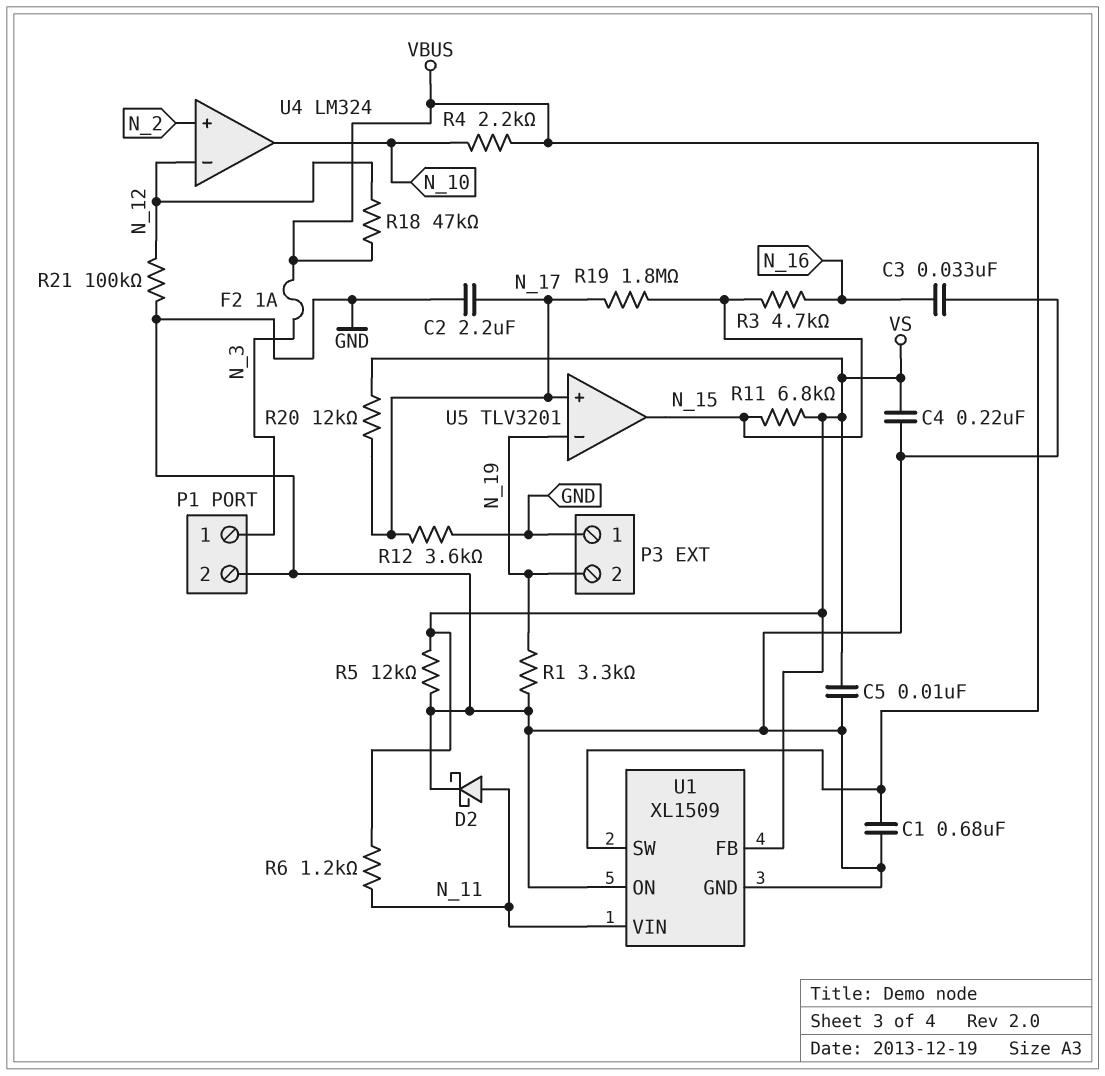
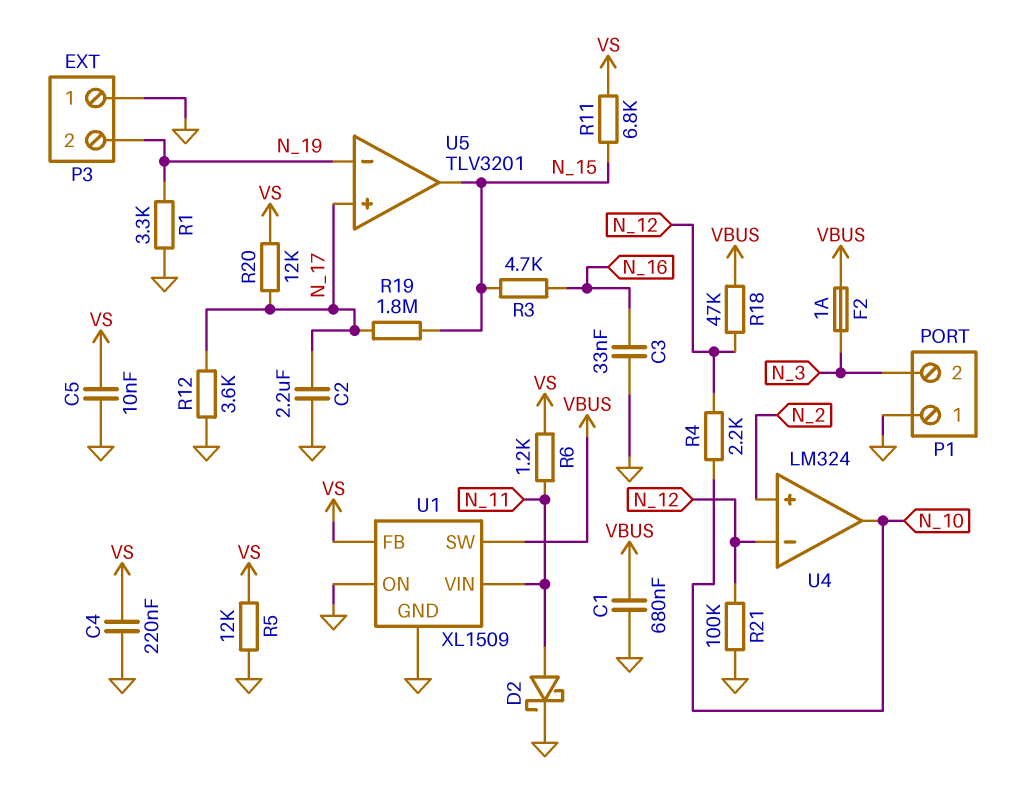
P1 pin 1: N_3 -> GND
P1 pin 2: GND -> N_3
R4: 2.2k (N_10, VBUS) -> 2.2k (N_10, N_12)

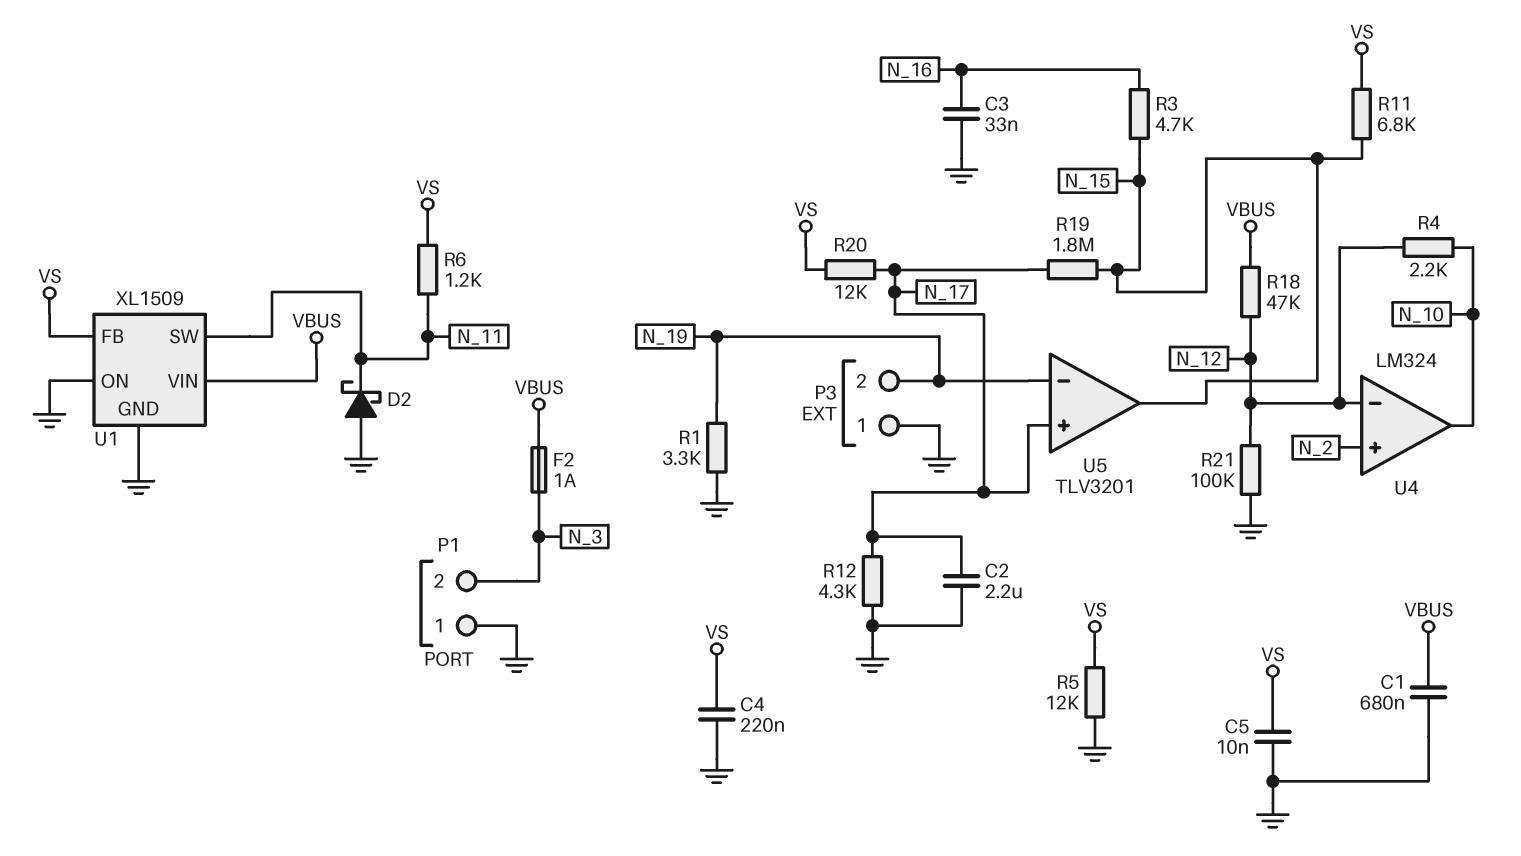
D2: schottky (A N_11, K GND) -> schottky (A GND, K N_11)
R12: 3.6k (GND, N_17) -> 4.3k (GND, N_17)
U1 pin SW: VBUS -> N_11
U1 pin VIN: N_11 -> VBUS

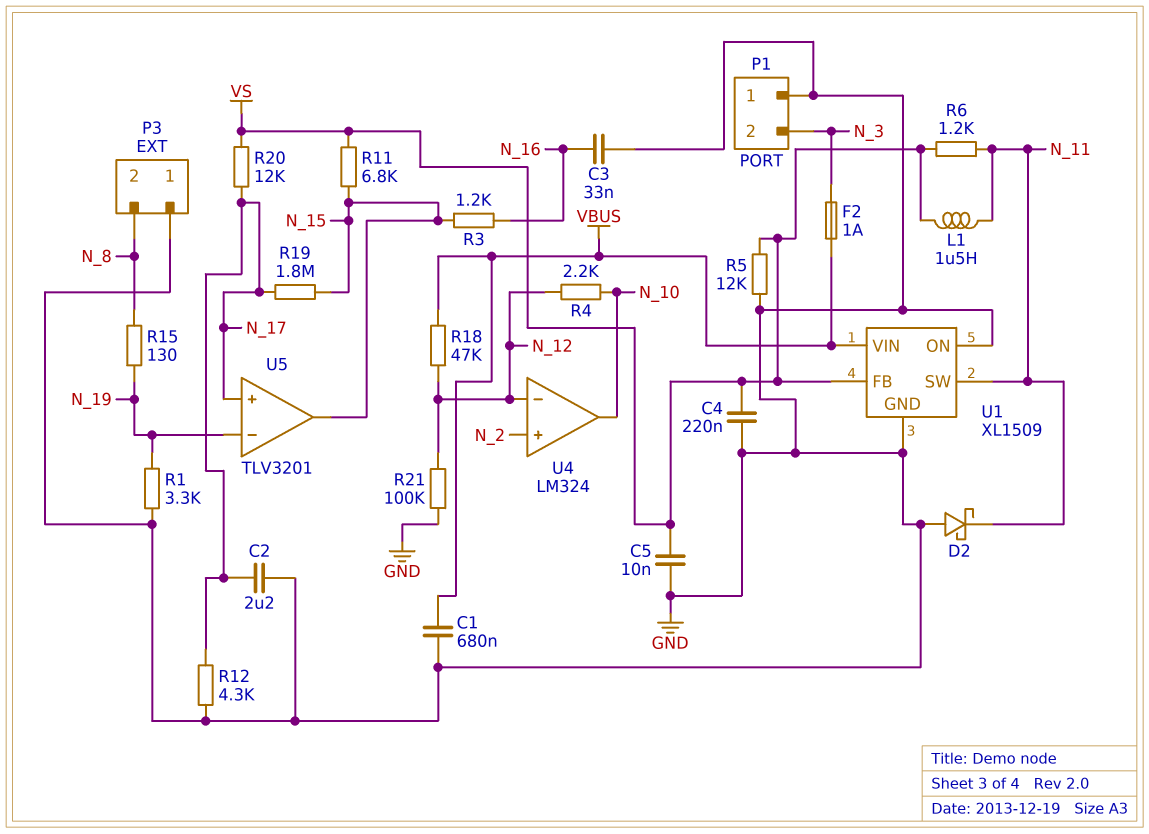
L1: none -> 1.5uH (N_11, VS)
P3 pin 2: N_19 -> N_8
R3: 4.7k (N_15, N_16) -> 1.2k (N_15, N_16)
R15: none -> 130 (N_8, N_19)

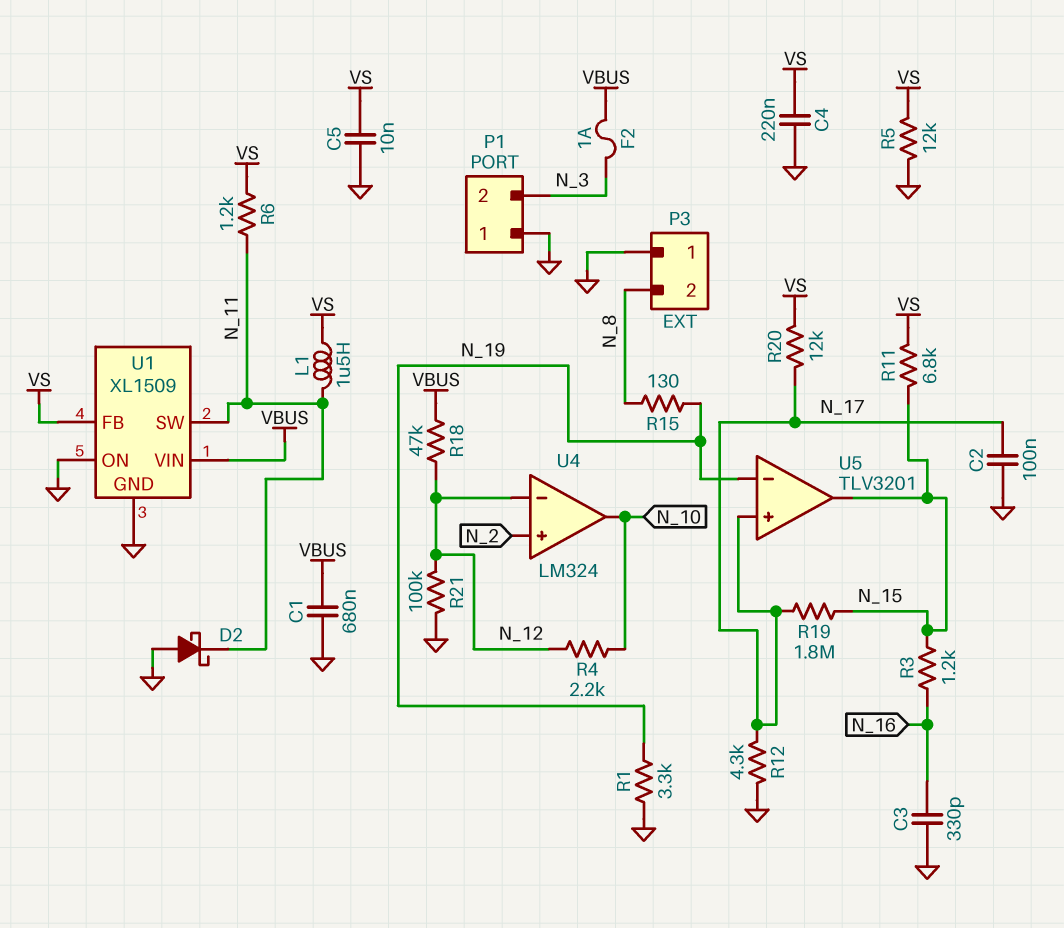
C2: 2.2uF (GND, N_17) -> 100nF (GND, N_17)
C3: 33nF (GND, N_16) -> 330pF (GND, N_16)

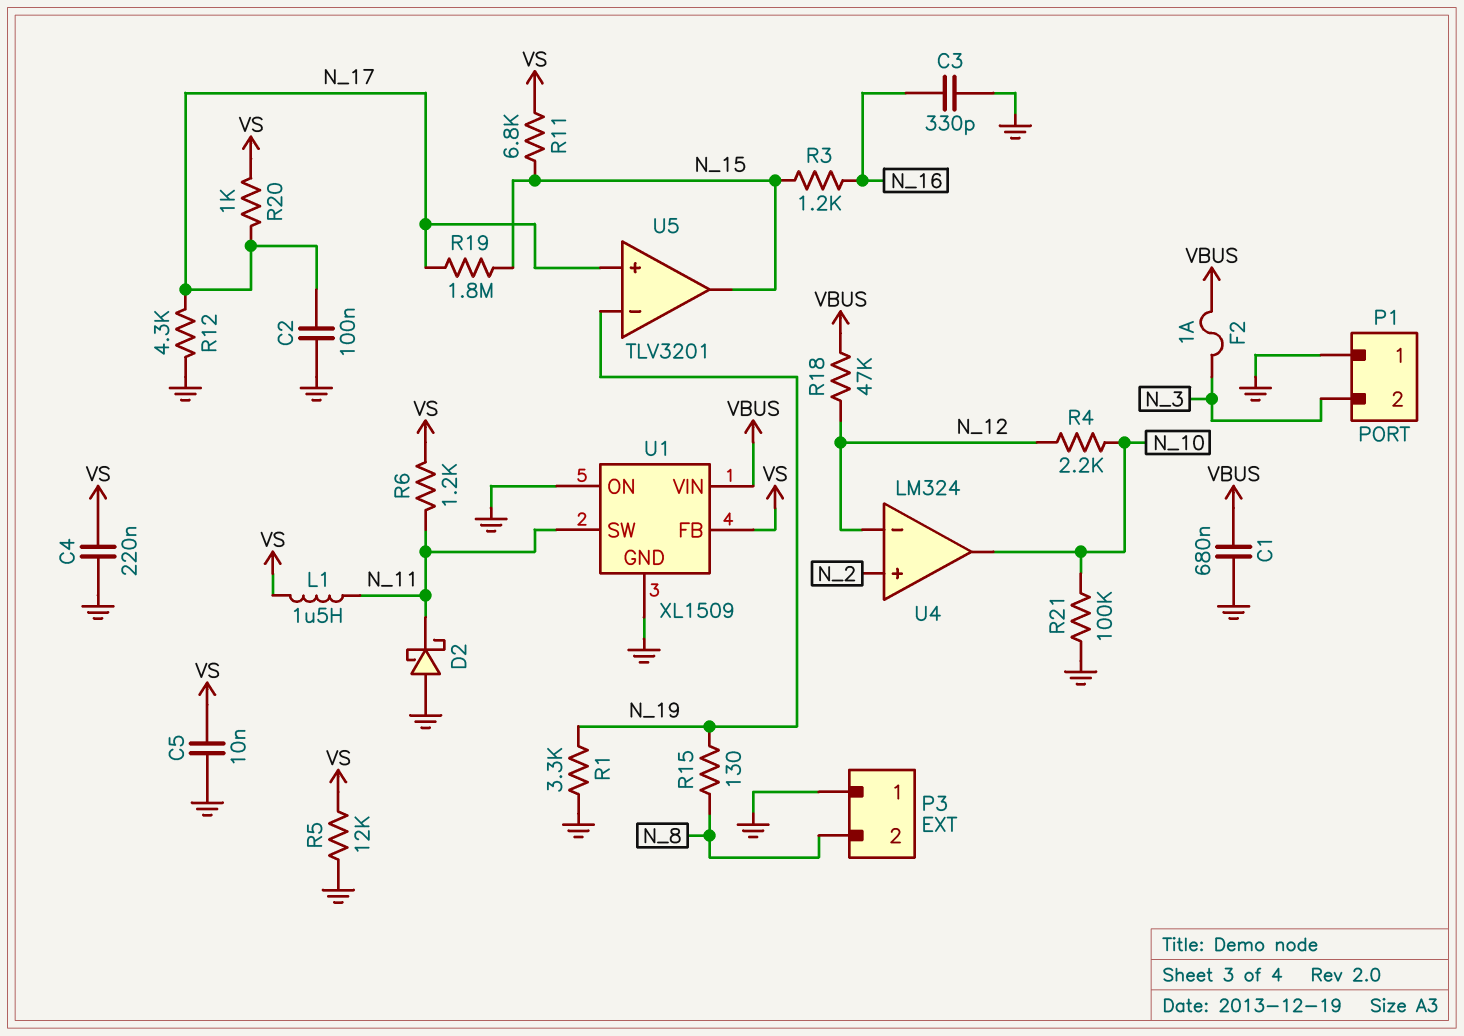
R20: 12k (N_17, VS) -> 1k (N_17, VS)
R21: 100k (GND, N_12) -> 100k (GND, N_10)

